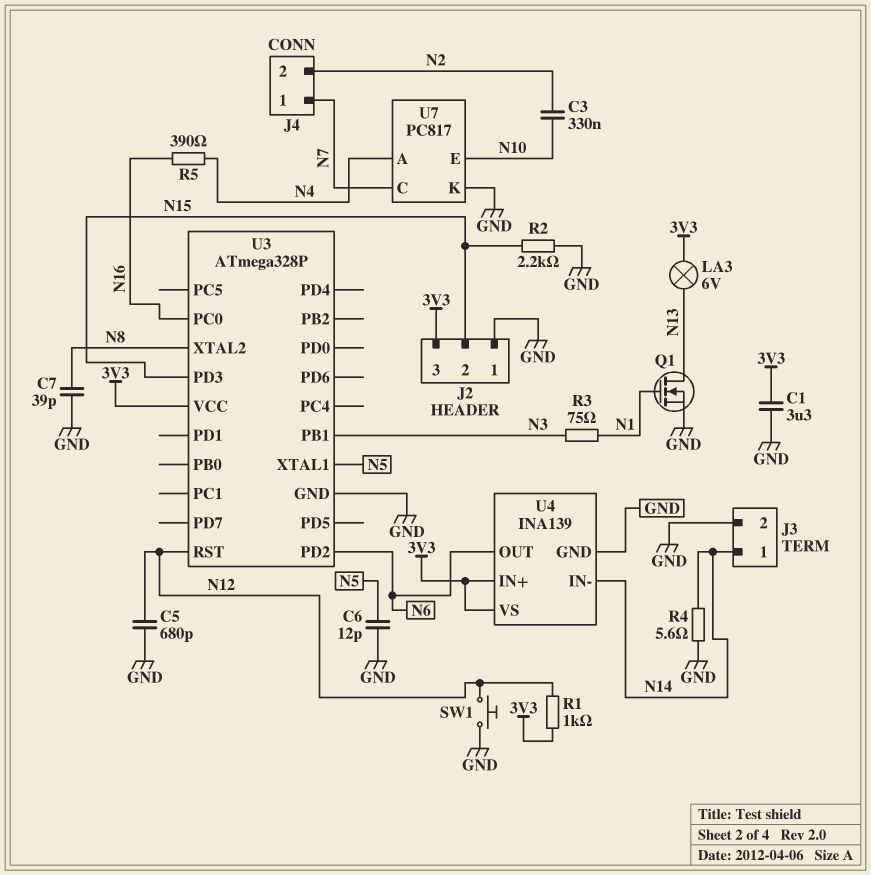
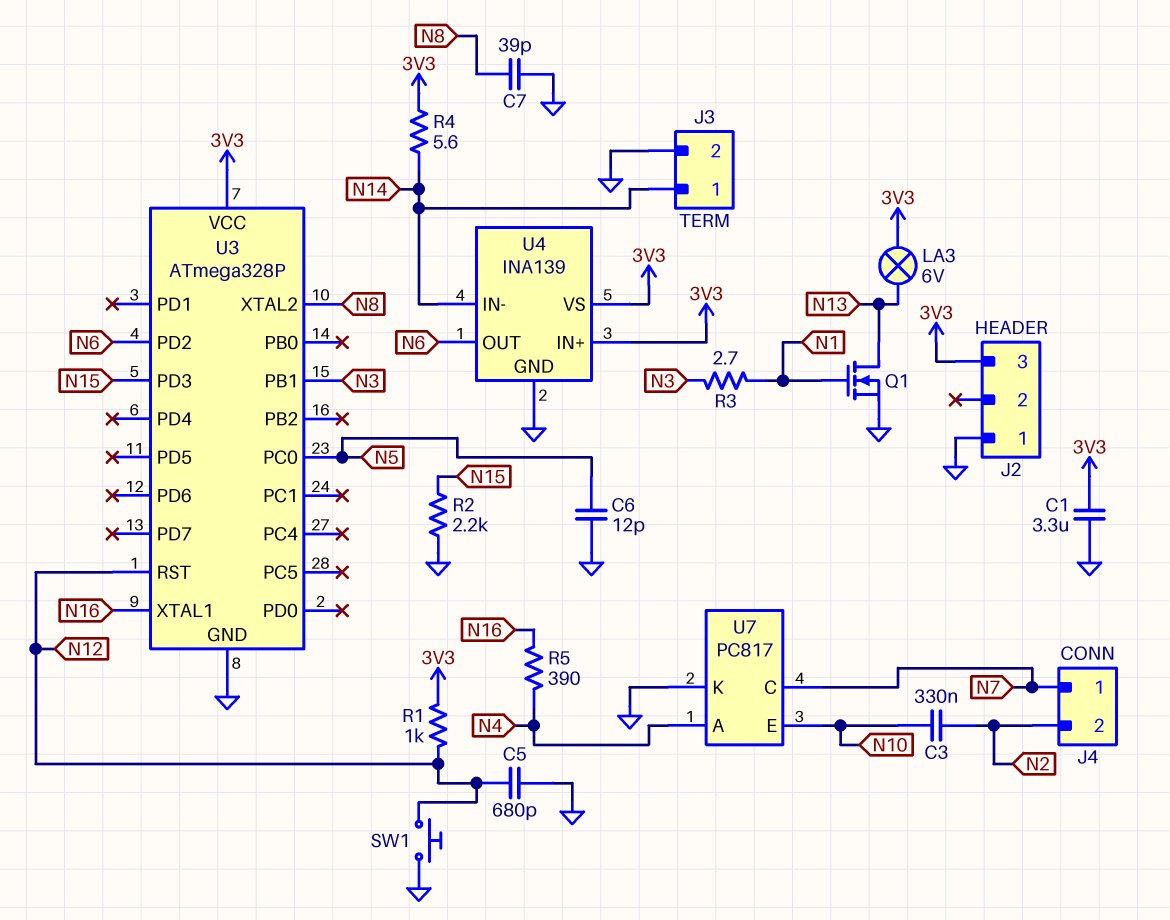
J2 pin 2: N15 -> none
R3: 75 (N1, N3) -> 2.7 (N1, N3)
R4: 5.6 (GND, N14) -> 5.6 (3V3, N14)
U3 pin PC0: N16 -> N5
U3 pin XTAL1: N5 -> N16

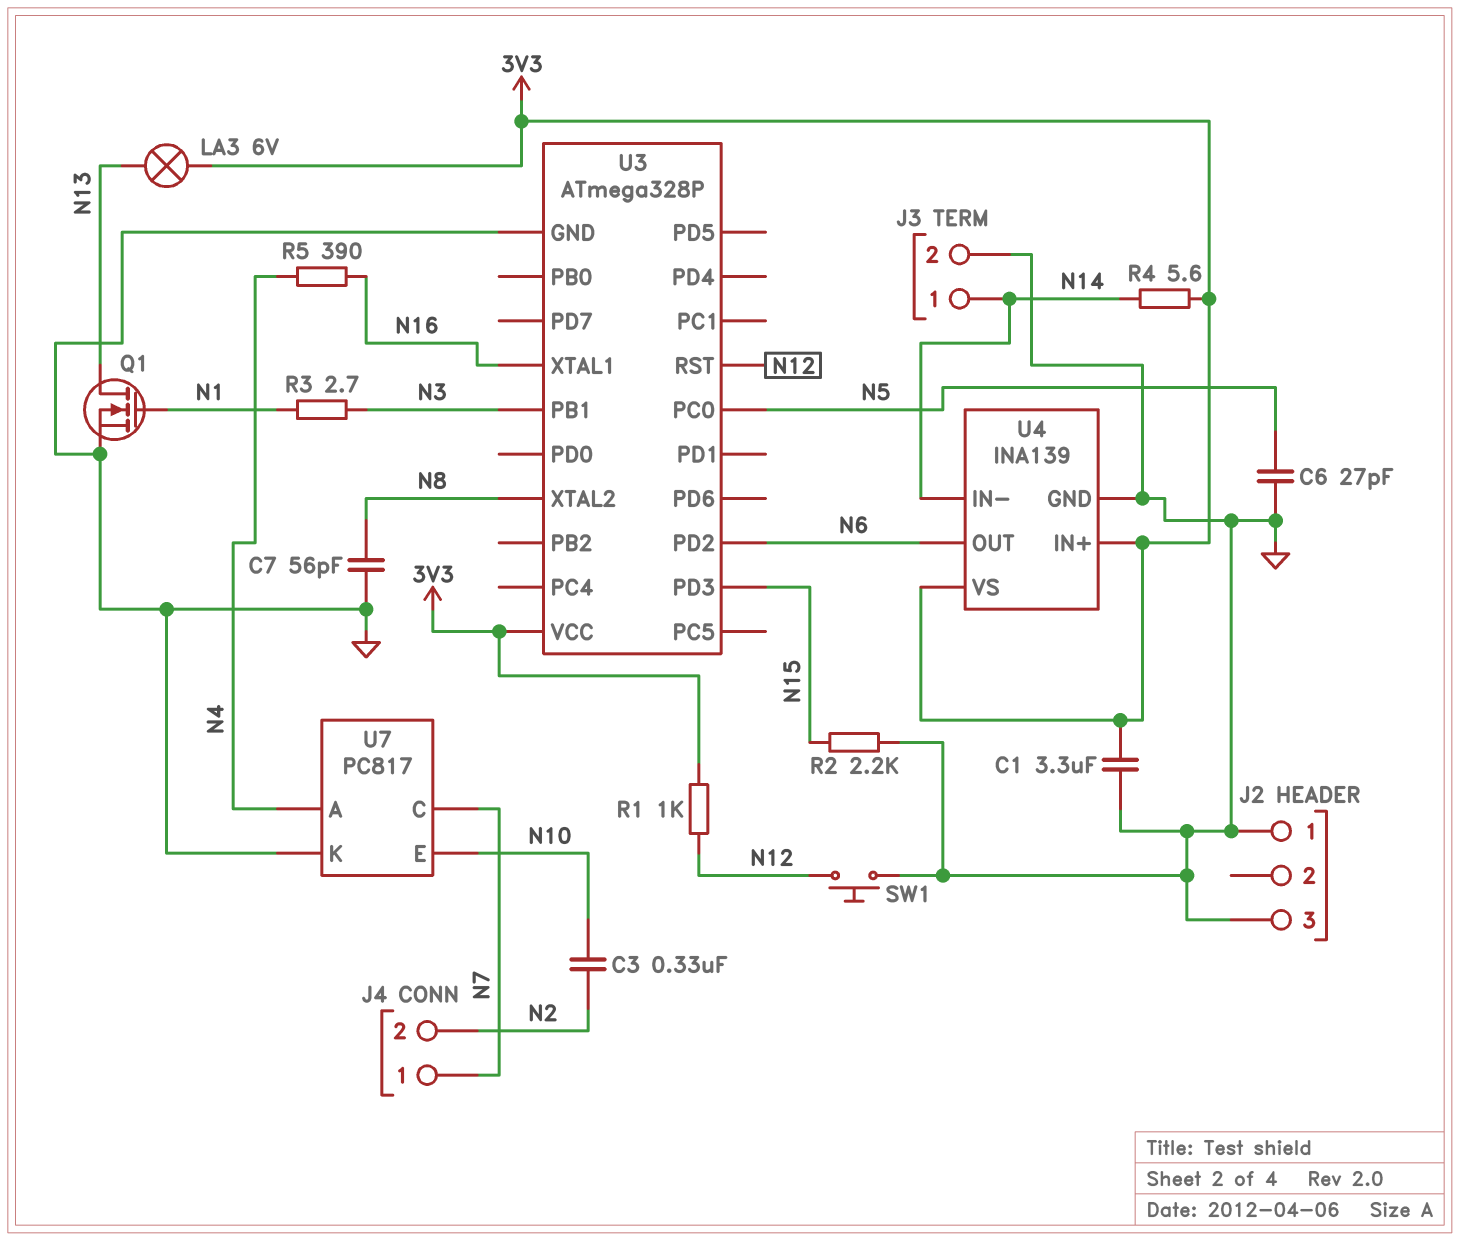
C5: 680pF (GND, N12) -> none
C6: 12pF (GND, N5) -> 27pF (GND, N5)
C7: 39pF (GND, N8) -> 56pF (GND, N8)
J2 pin 3: 3V3 -> GND

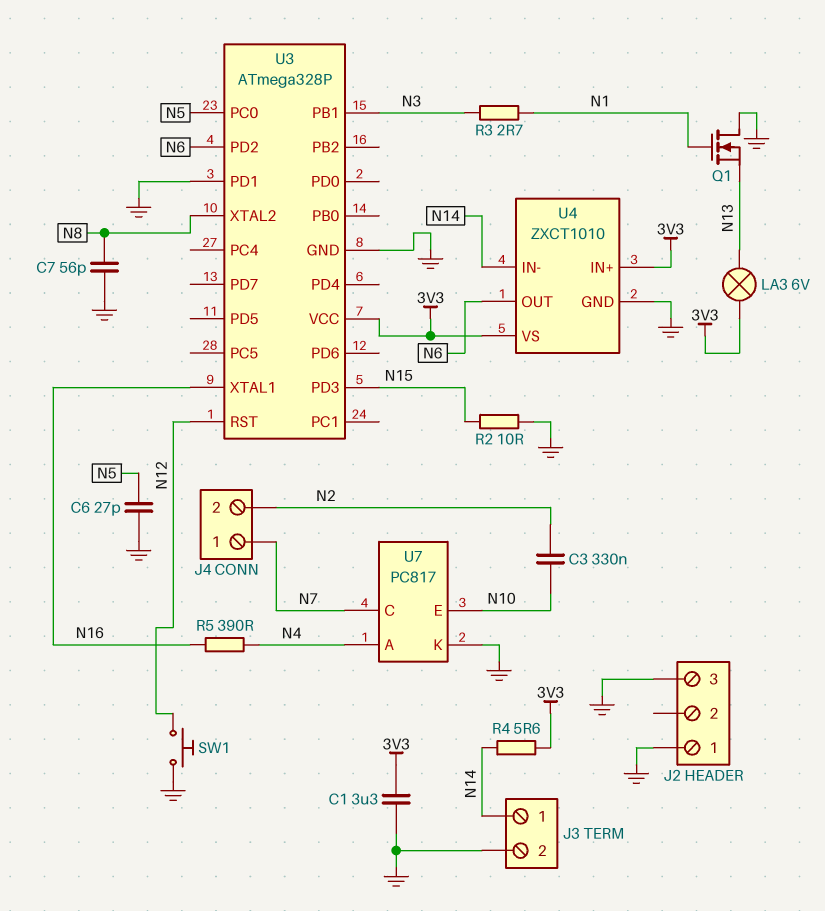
Q1: NMOS (G N1, D N13, S GND) -> NMOS (G N1, D GND, S N13)
R1: 1k (3V3, N12) -> none
R2: 2.2k (GND, N15) -> 10 (GND, N15)
U3 pin PD1: none -> GND
U4: INA139 -> ZXCT1010

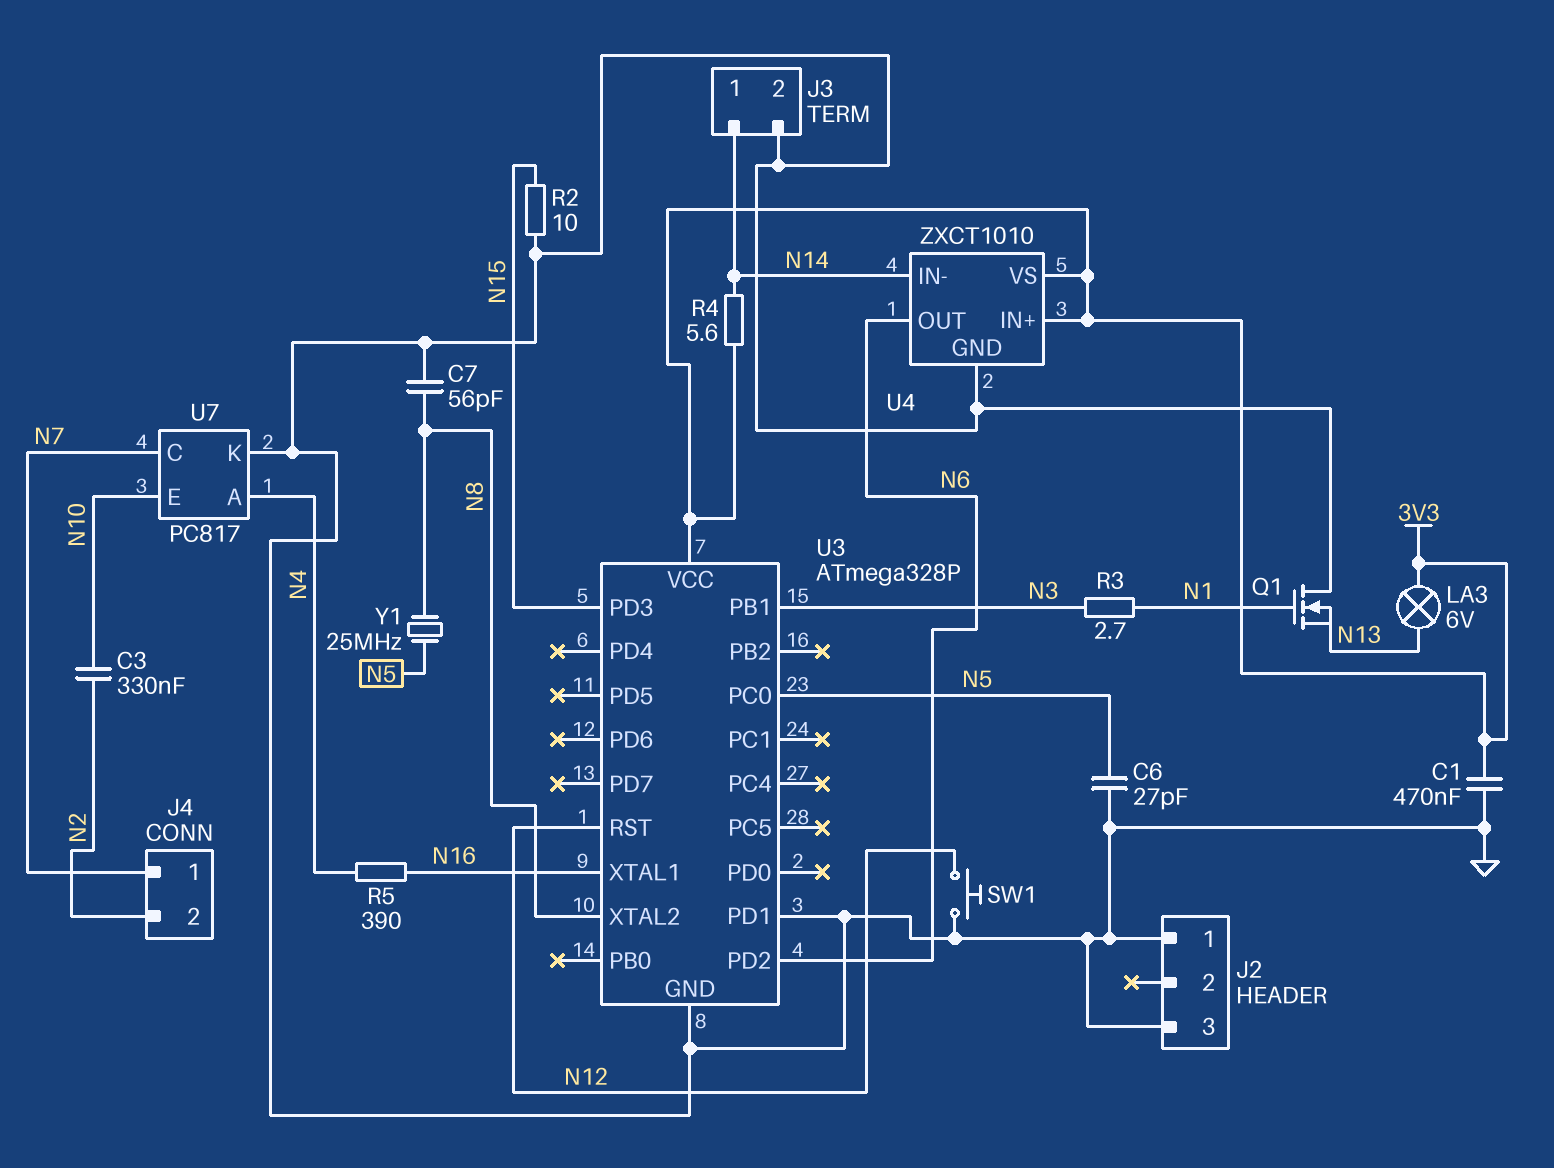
C1: 3.3uF (3V3, GND) -> 470nF (3V3, GND)
Y1: none -> 25MHz (N5, N8)

